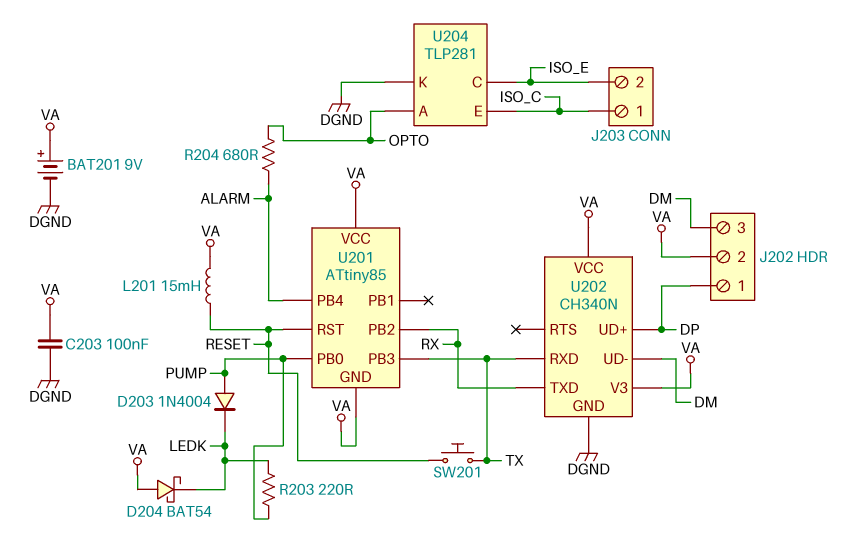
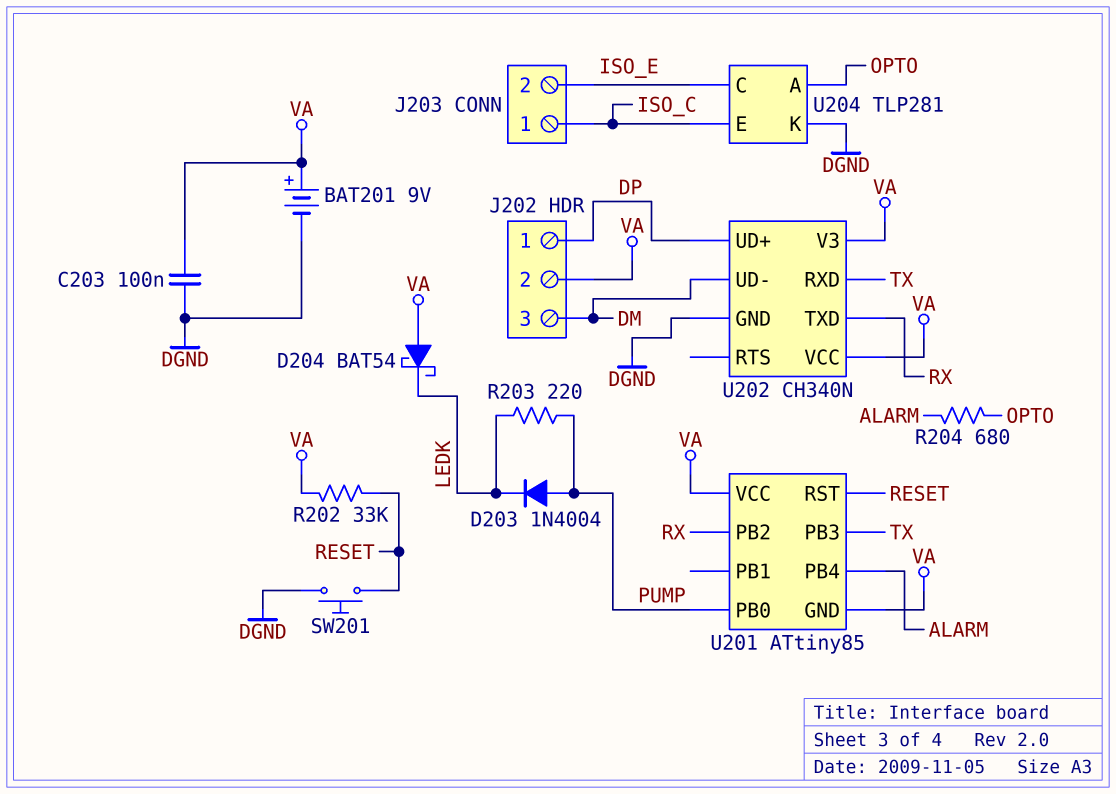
L201: 15mH (RESET, VA) -> none
R202: none -> 33k (RESET, VA)
SW201: button (RESET, TX) -> button (DGND, RESET)

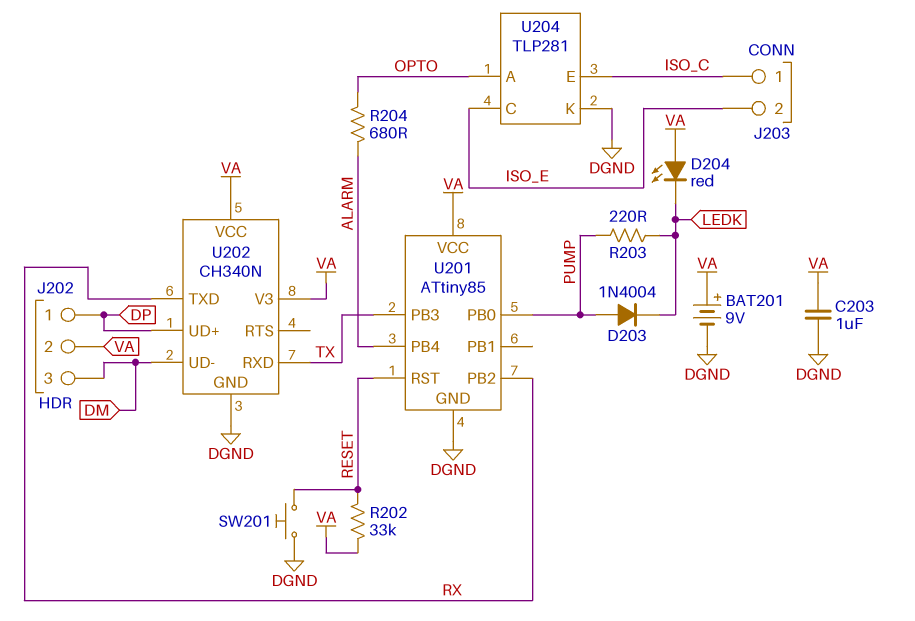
C203: 100nF (DGND, VA) -> 1uF (DGND, VA)
D204: schottky BAT54 (A VA, K LEDK) -> LED red (A VA, K LEDK)
U201 pin GND: VA -> DGND

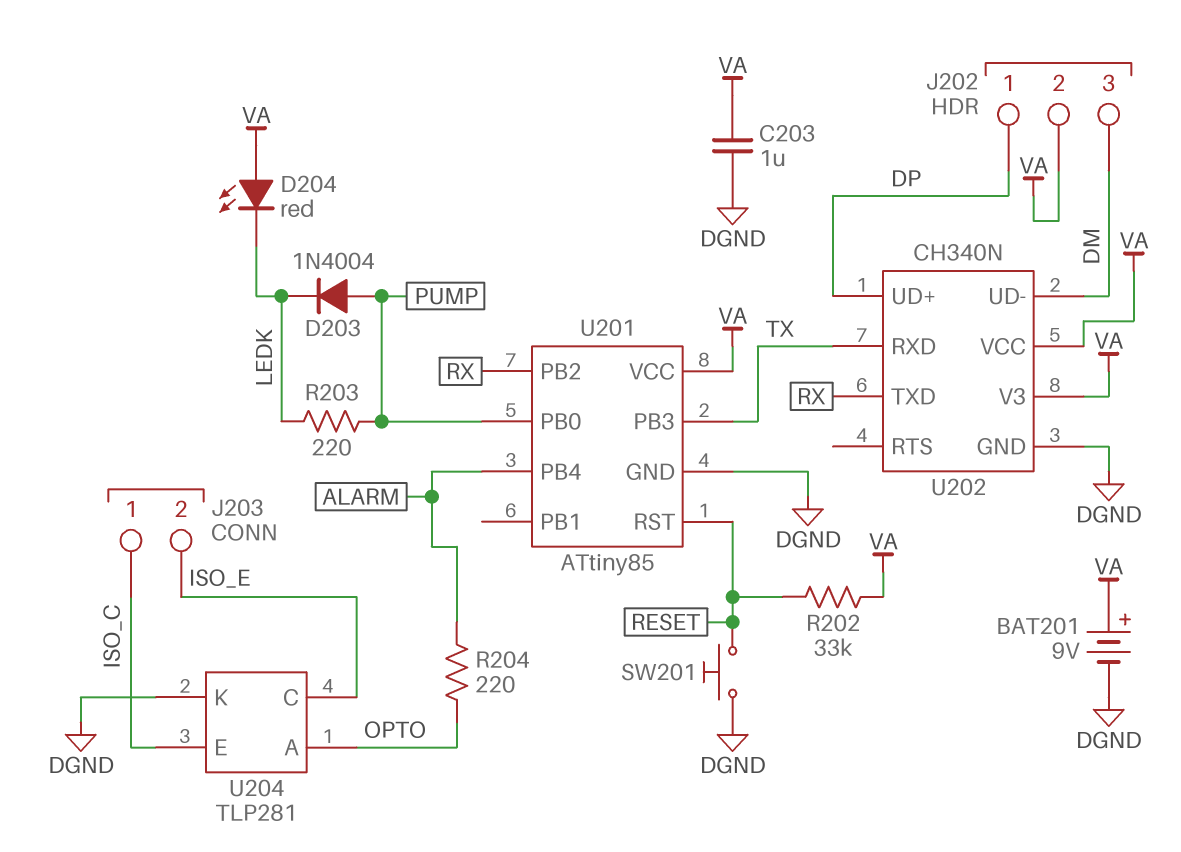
R204: 680 (ALARM, OPTO) -> 220 (ALARM, OPTO)

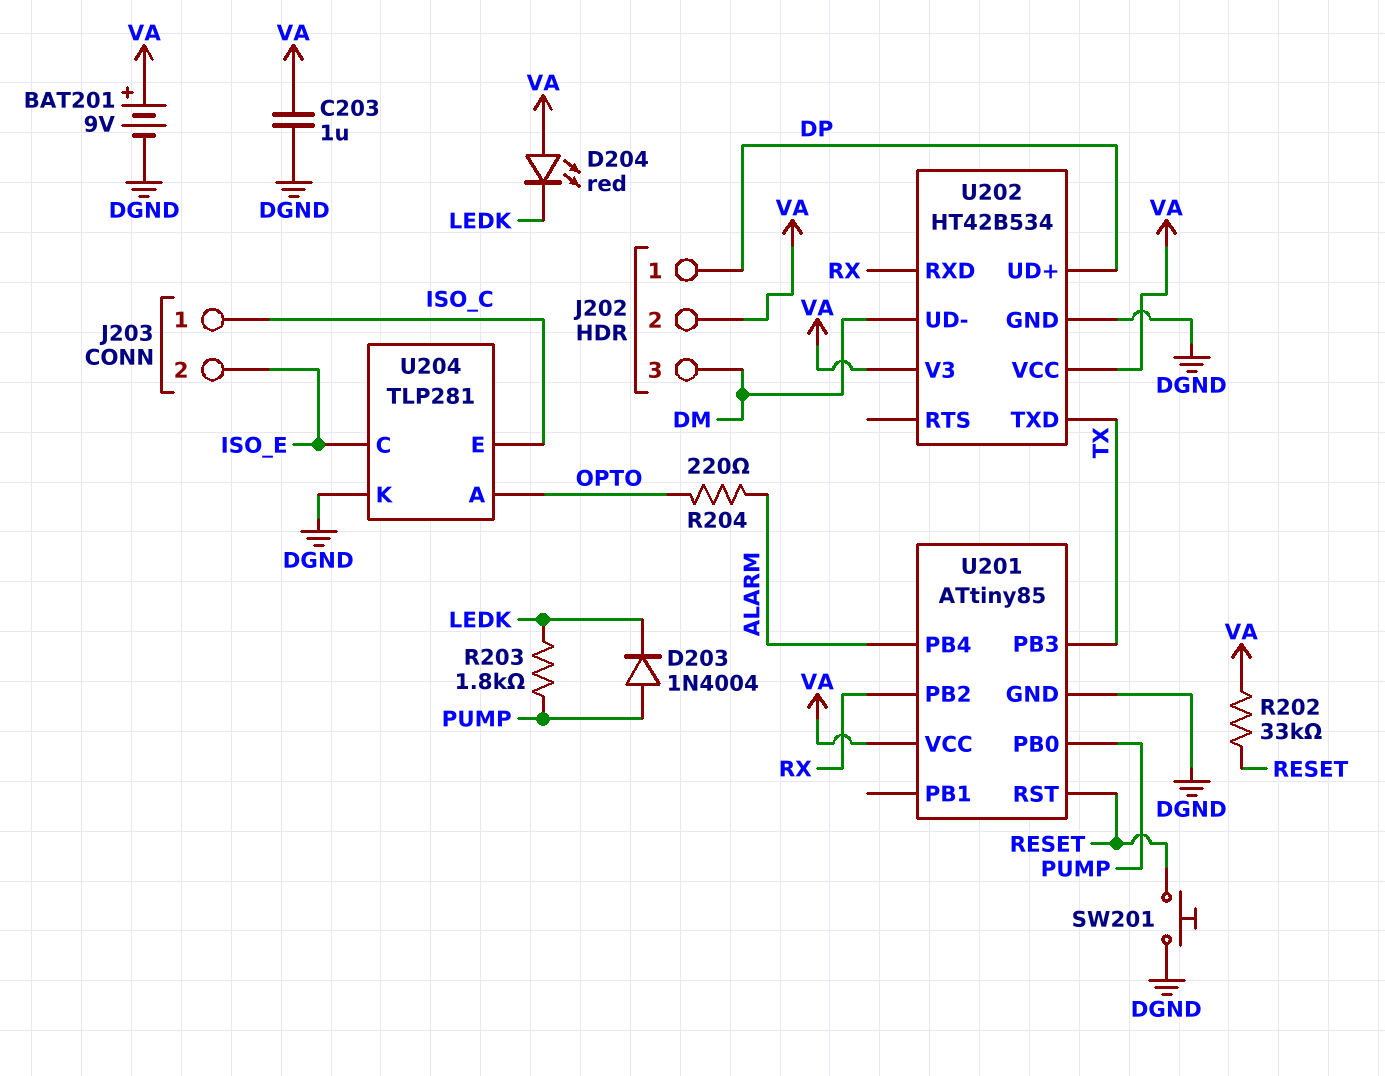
R203: 220 (LEDK, PUMP) -> 1.8k (LEDK, PUMP)
U202: CH340N -> HT42B534
U202 pin RXD: TX -> RX
U202 pin TXD: RX -> TX

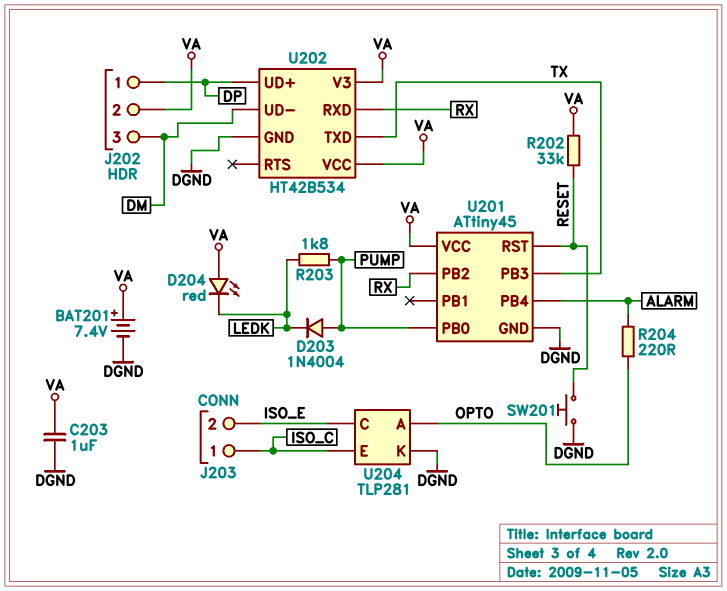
BAT201: 9V (plus VA, minus DGND) -> 7.4V (plus VA, minus DGND)
U201: ATtiny85 -> ATtiny45

